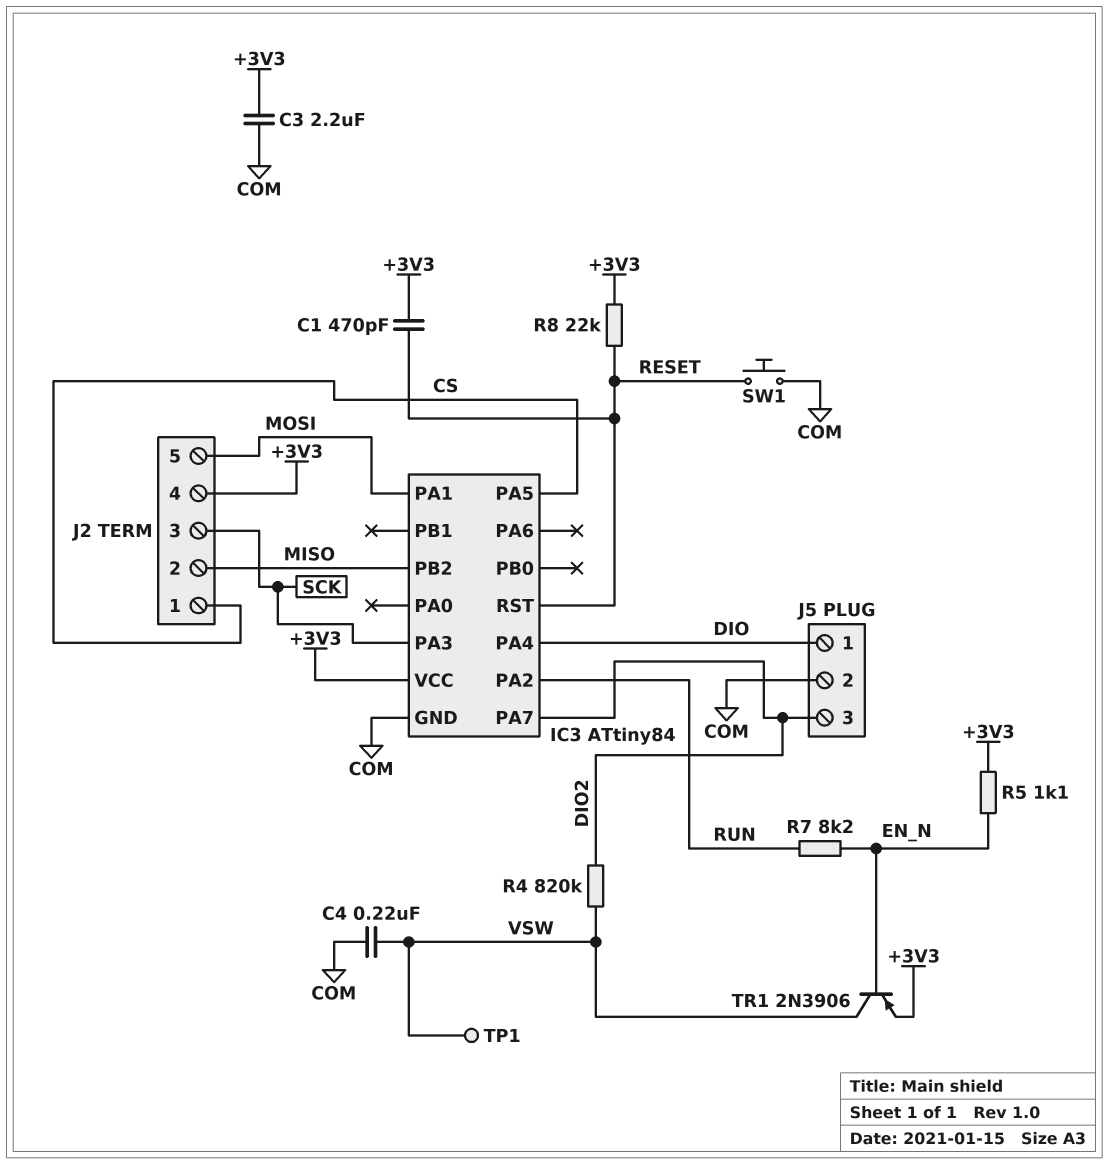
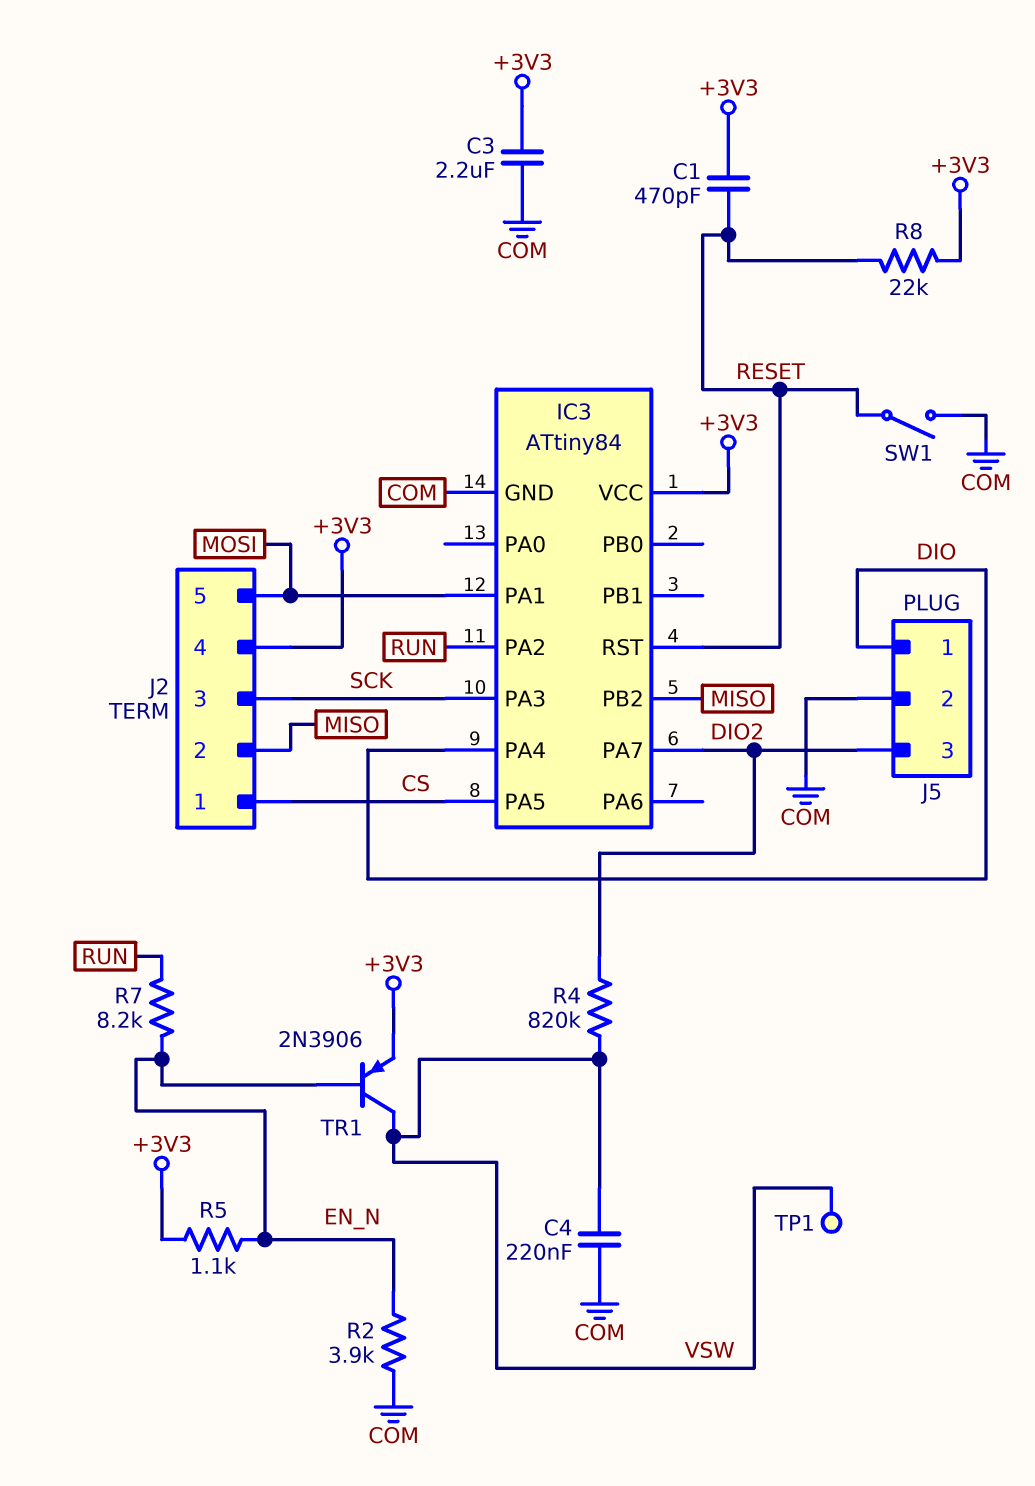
R2: none -> 3.9k (COM, EN_N)
SW1: button (COM, RESET) -> switch (COM, RESET)

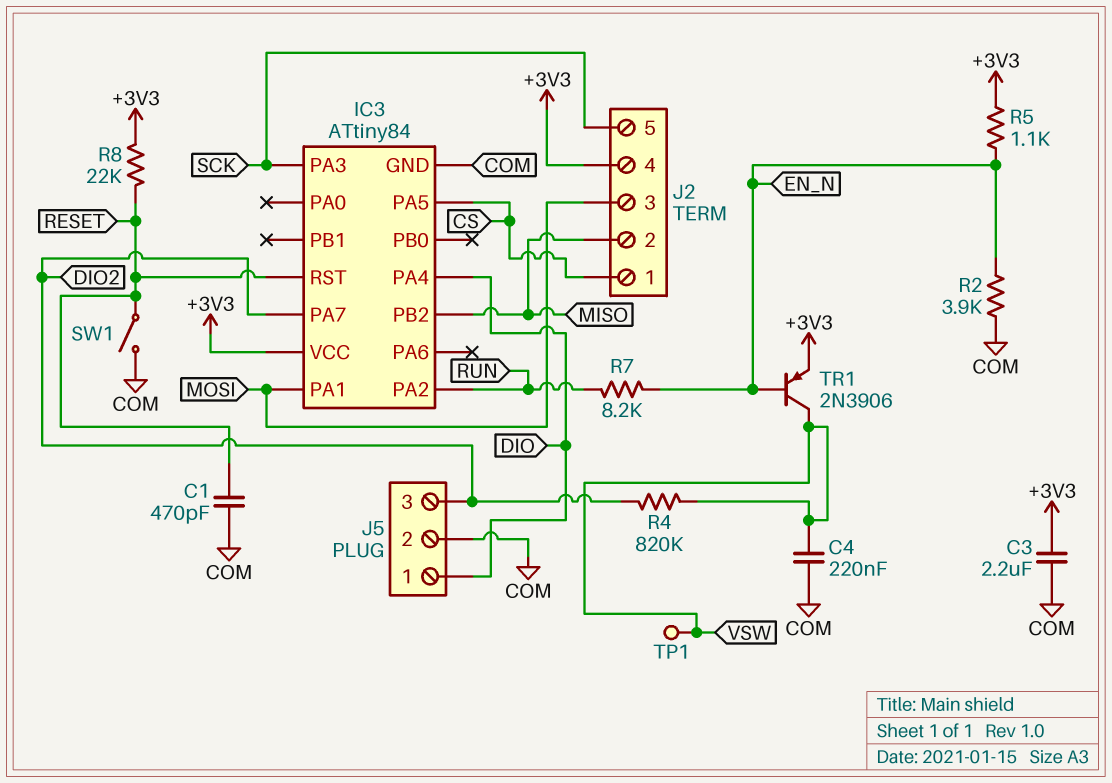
C1: 470pF (+3V3, RESET) -> 470pF (COM, RESET)
J2 pin 3: SCK -> MOSI
J2 pin 5: MOSI -> SCK

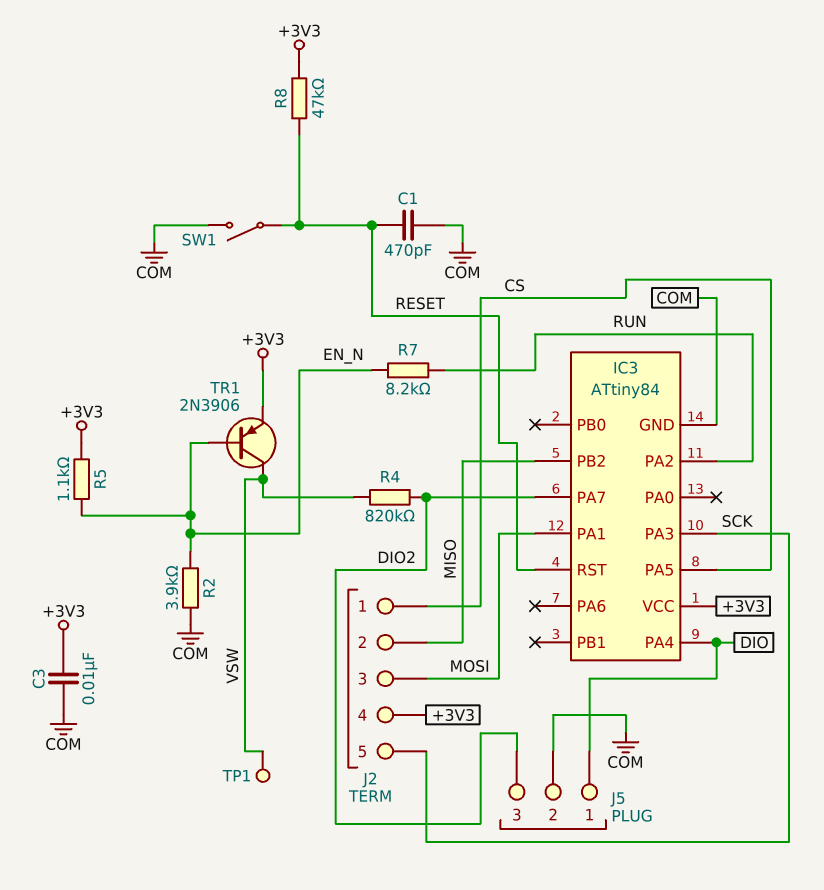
C3: 2.2uF (+3V3, COM) -> 10nF (+3V3, COM)
C4: 220nF (COM, VSW) -> none
R8: 22k (+3V3, RESET) -> 47k (+3V3, RESET)

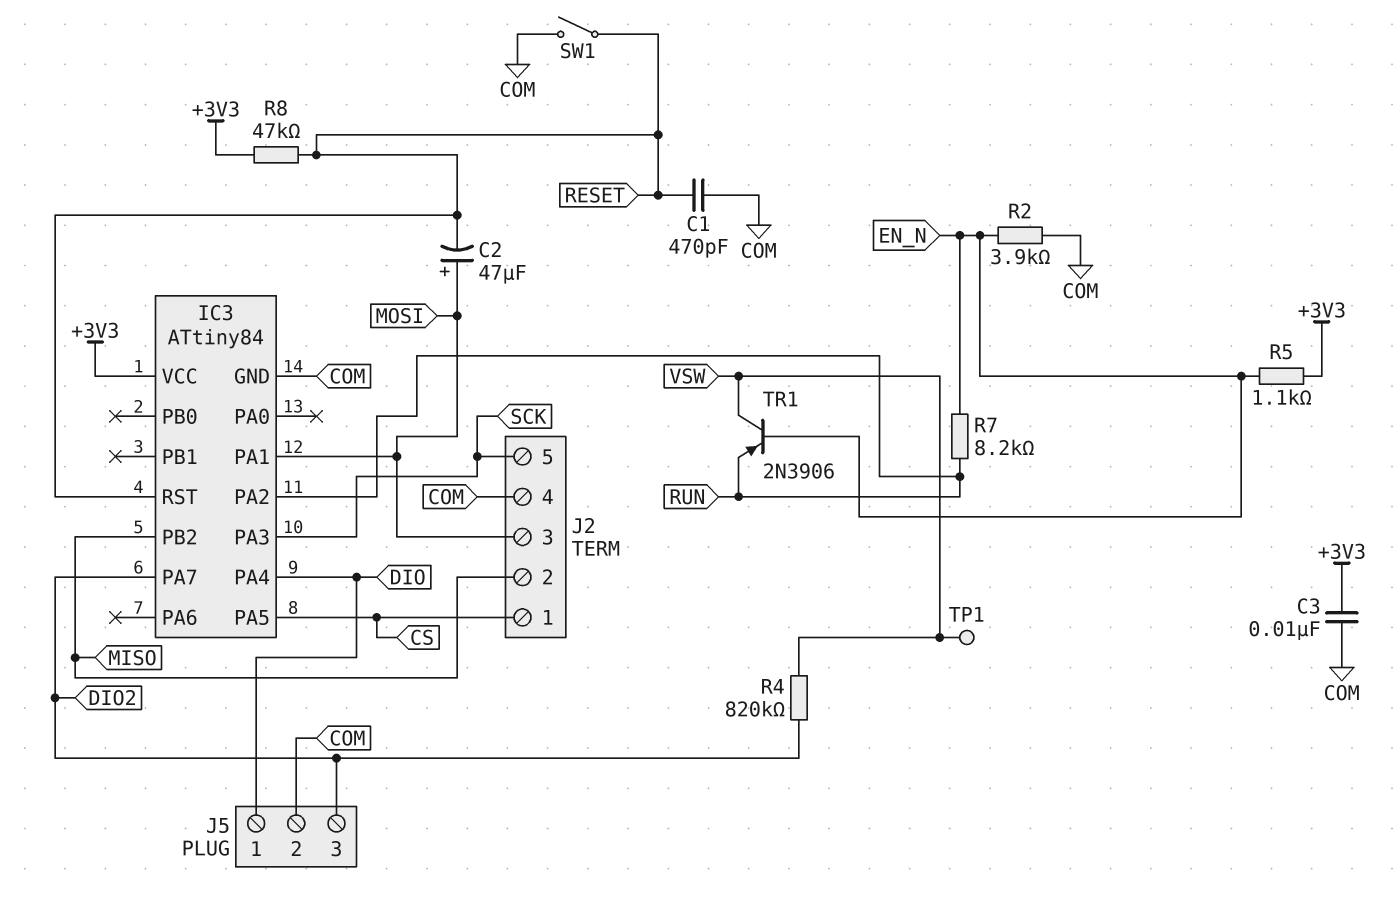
C2: none -> 47uF (plus MOSI, minus RESET)
J2 pin 4: +3V3 -> COM
TR1: PNP 2N3906 (B EN_N, C VSW, E +3V3) -> PNP 2N3906 (B EN_N, C VSW, E RUN)

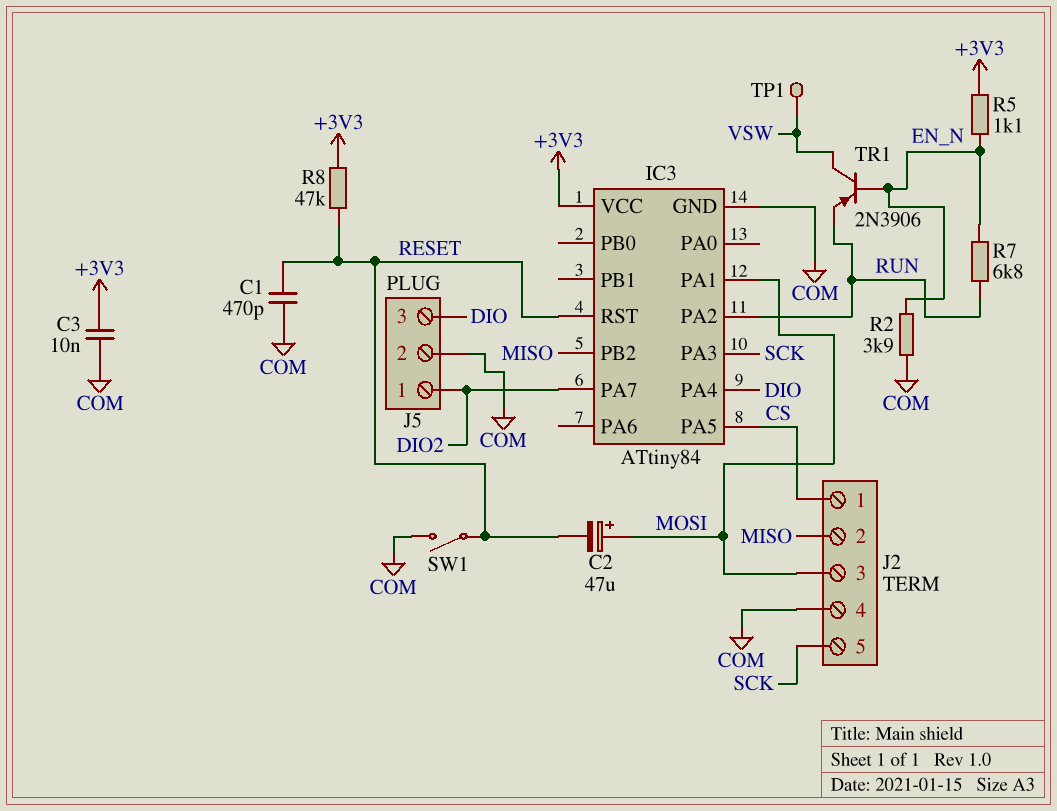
J5 pin 1: DIO -> DIO2
J5 pin 3: DIO2 -> DIO
R4: 820k (DIO2, VSW) -> none
R7: 8.2k (EN_N, RUN) -> 6.8k (EN_N, RUN)

